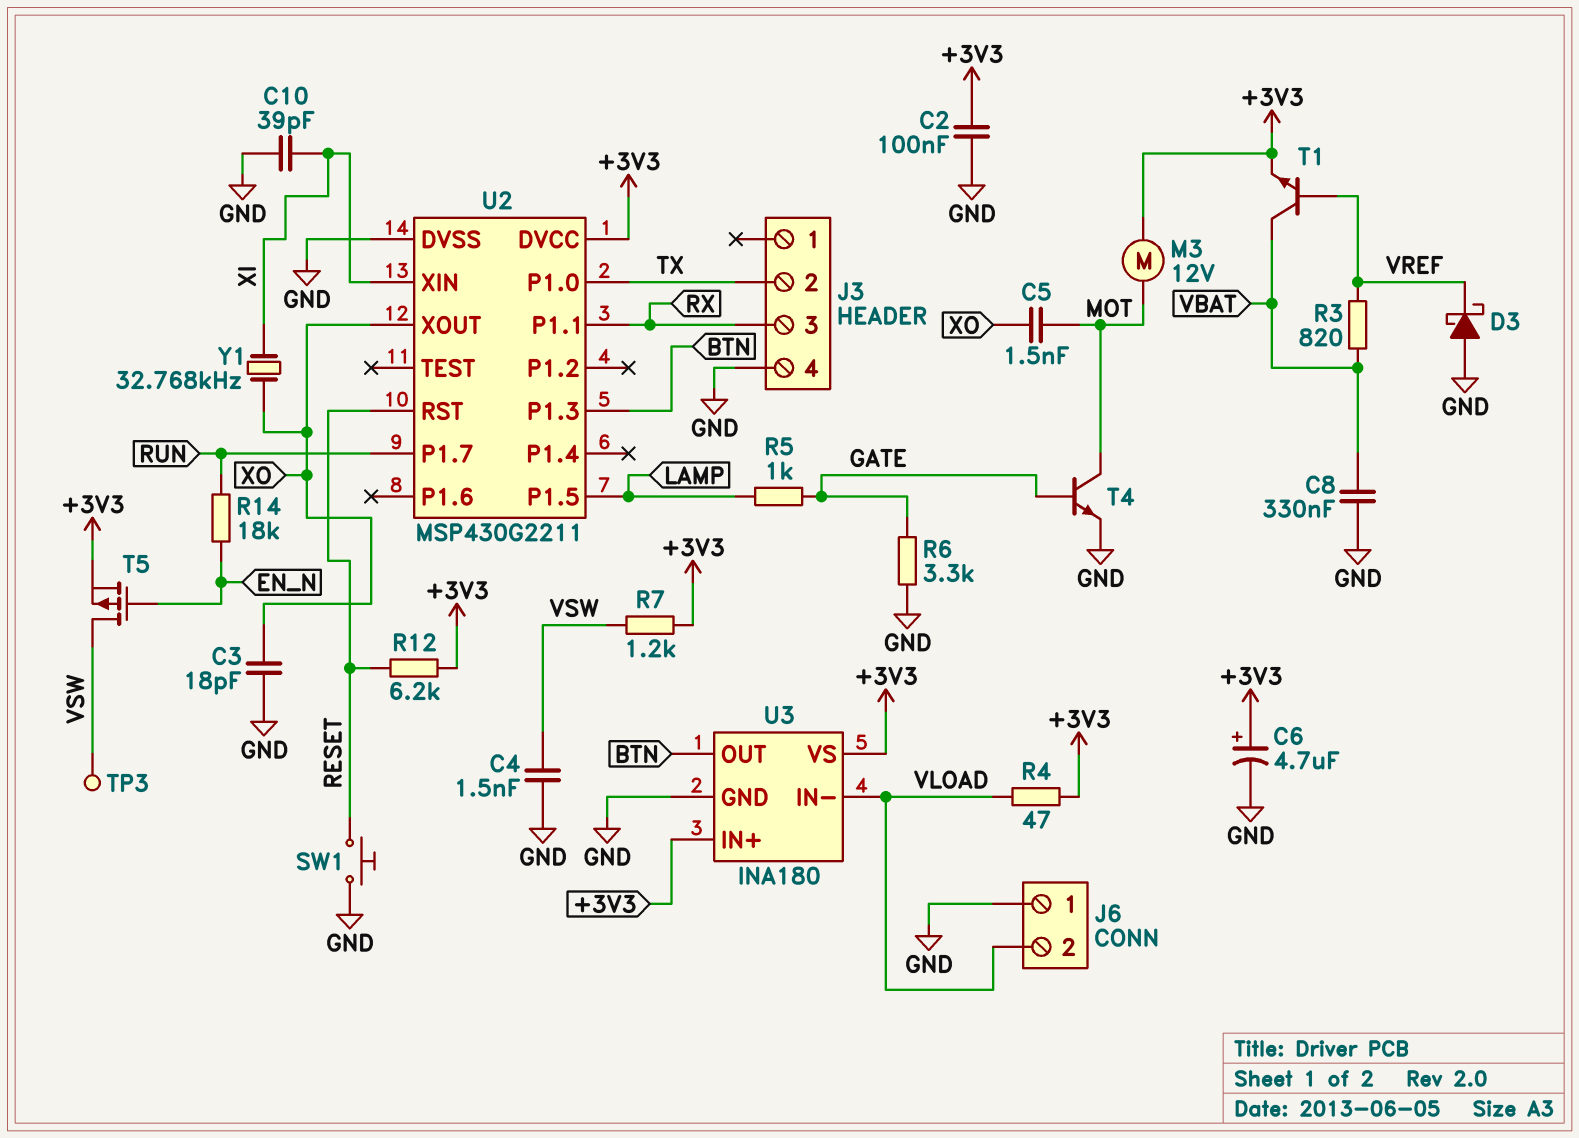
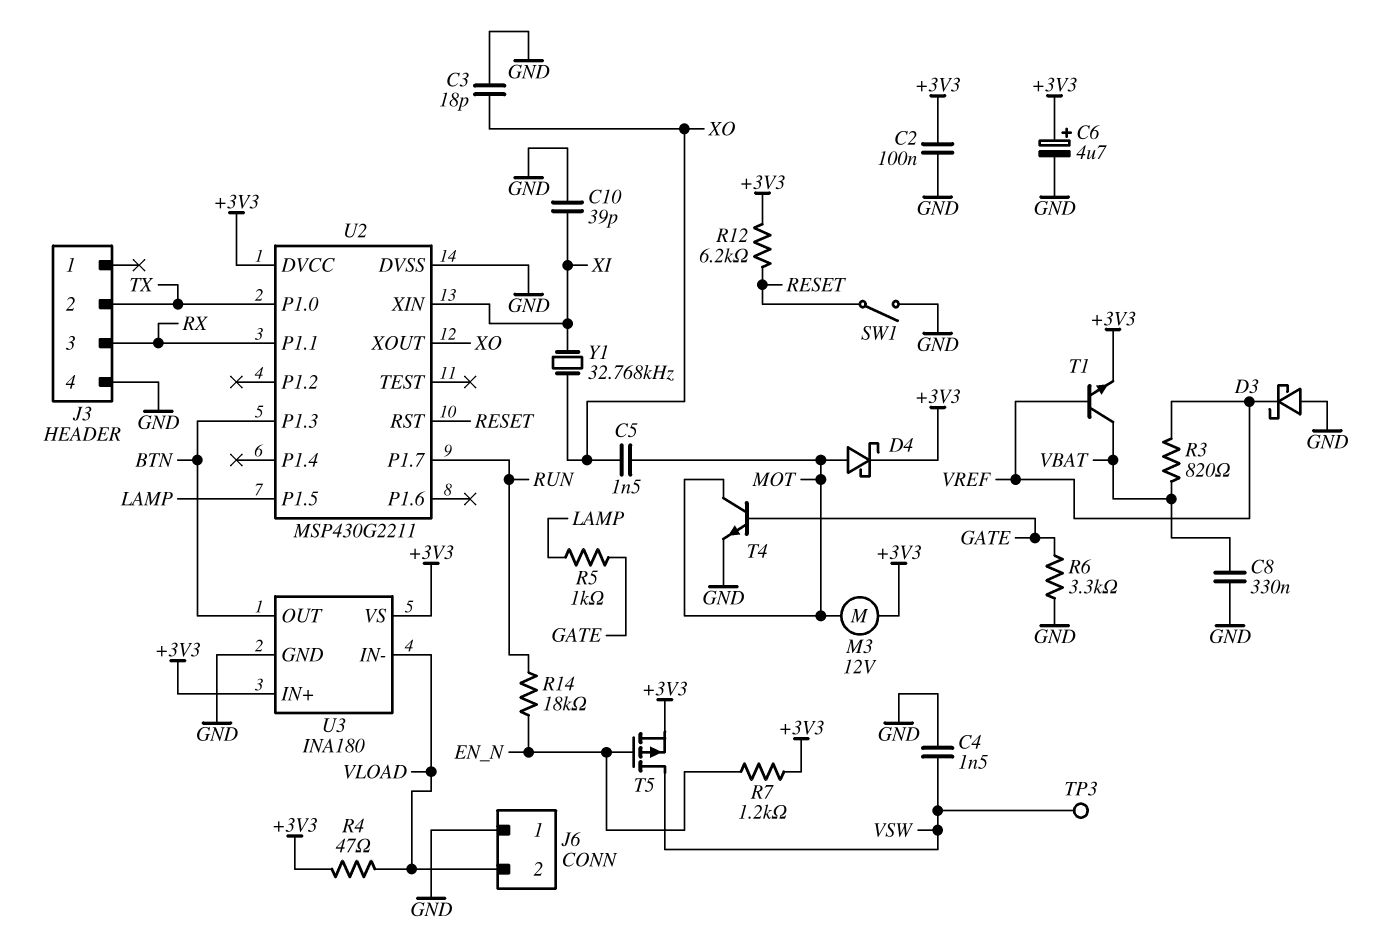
D4: none -> schottky (A MOT, K +3V3)
R7: 1.2k (+3V3, VSW) -> 1.2k (+3V3, EN_N)
SW1: button (GND, RESET) -> switch (GND, RESET)

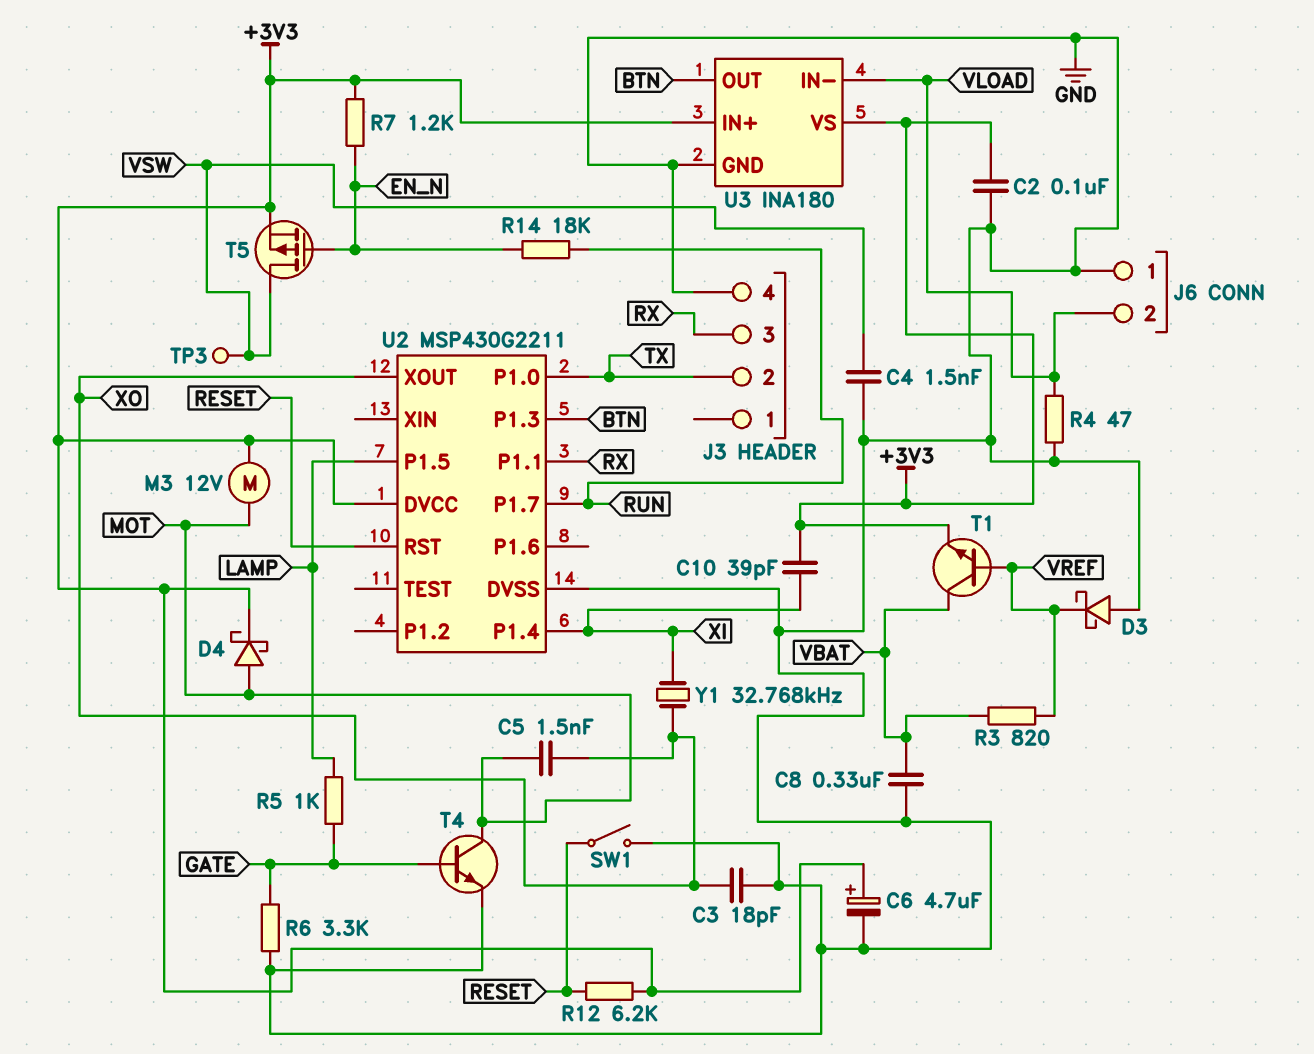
C10: 39pF (GND, XI) -> 39pF (+3V3, XI)
R4: 47 (+3V3, VLOAD) -> 47 (GND, VLOAD)
U2 pin P1.4: none -> XI
U2 pin XIN: XI -> none

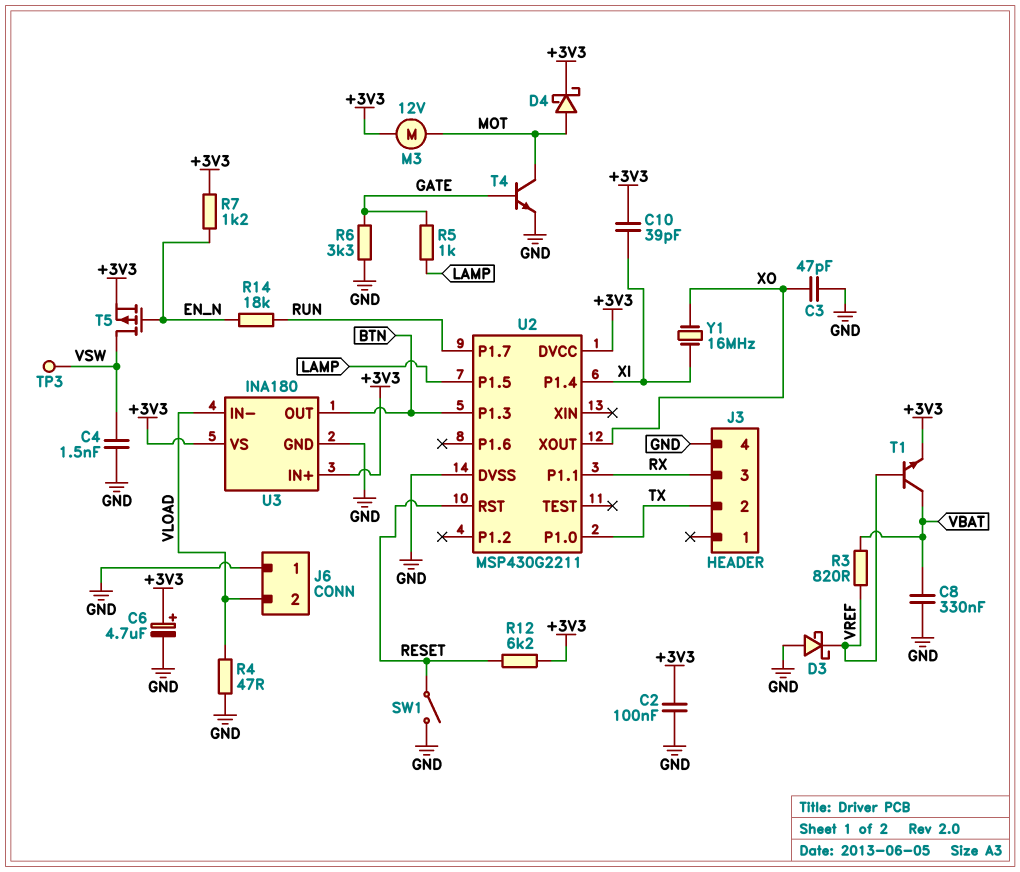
C3: 18pF (GND, XO) -> 47pF (GND, XO)
C5: 1.5nF (MOT, XO) -> none
Y1: 32.768kHz (XI, XO) -> 16MHz (XI, XO)

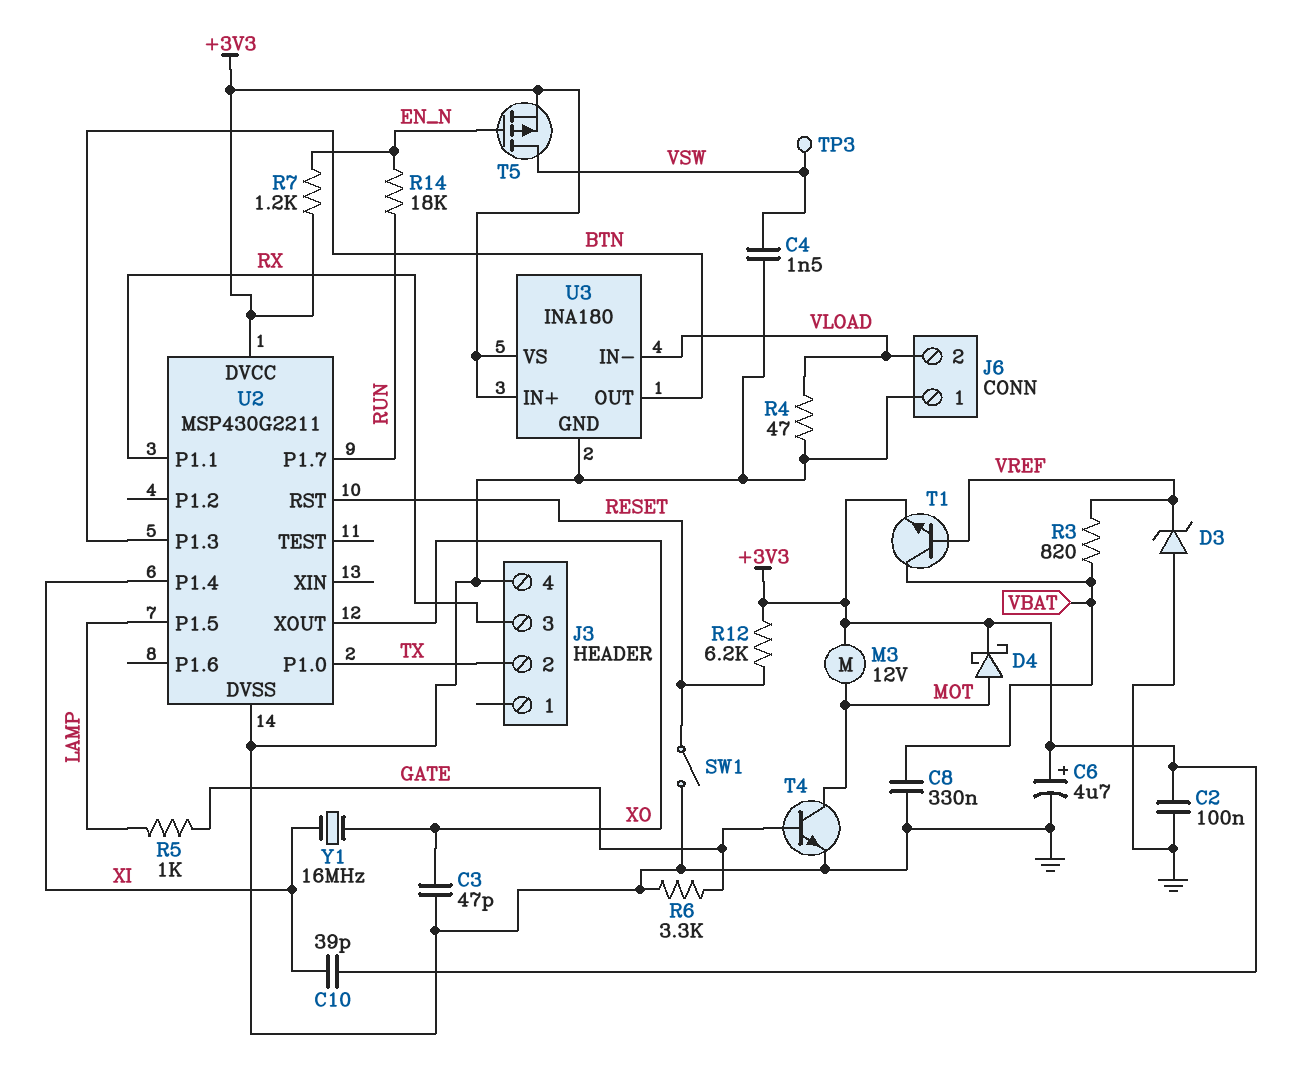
D3: schottky (A GND, K VREF) -> zener (A GND, K VREF)

